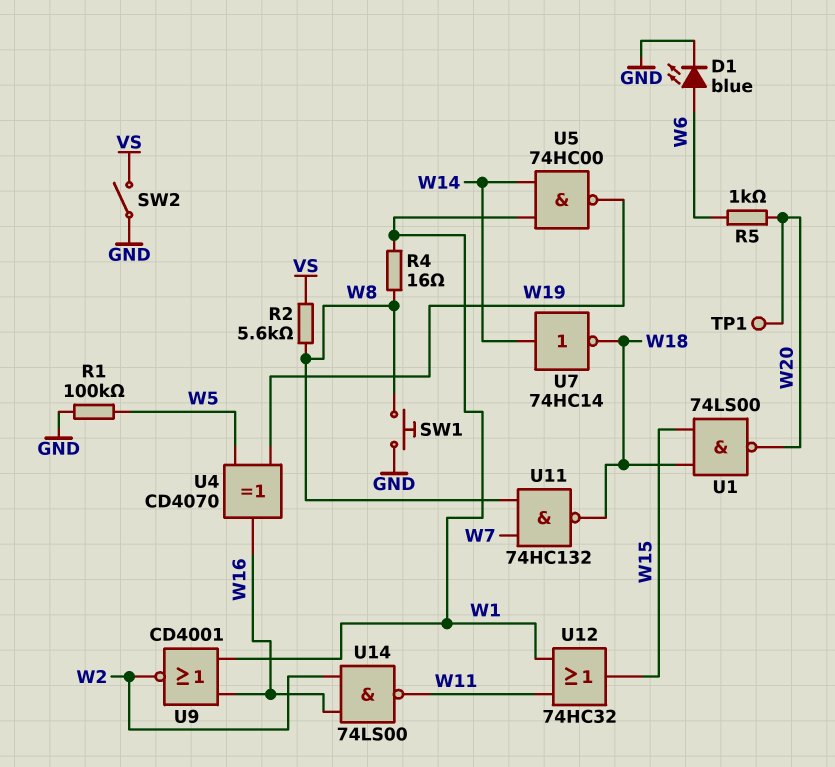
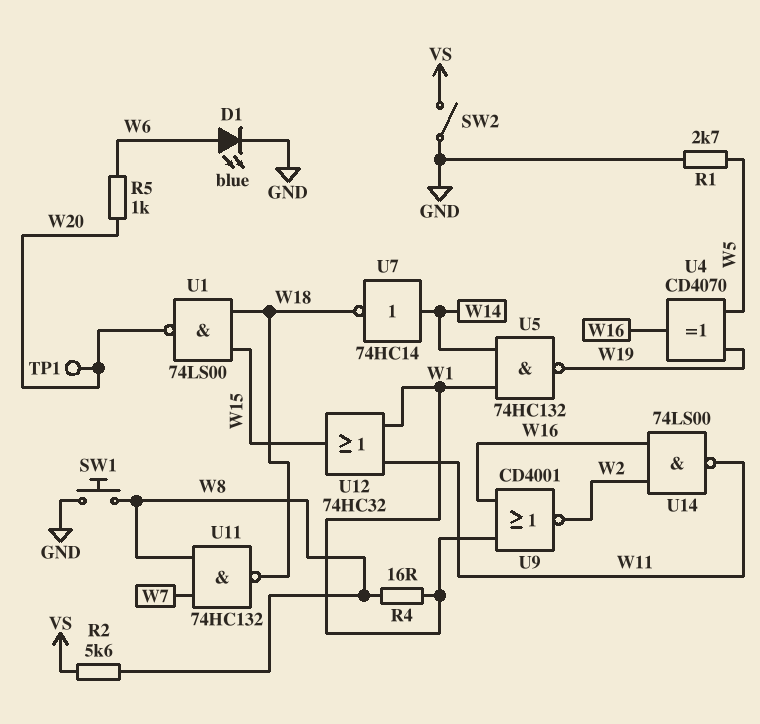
R1: 100k (GND, W5) -> 2.7k (GND, W5)
U5: NAND 74HC00 (in W1, in W14, out W19) -> NAND 74HC132 (in W1, in W14, out W19)

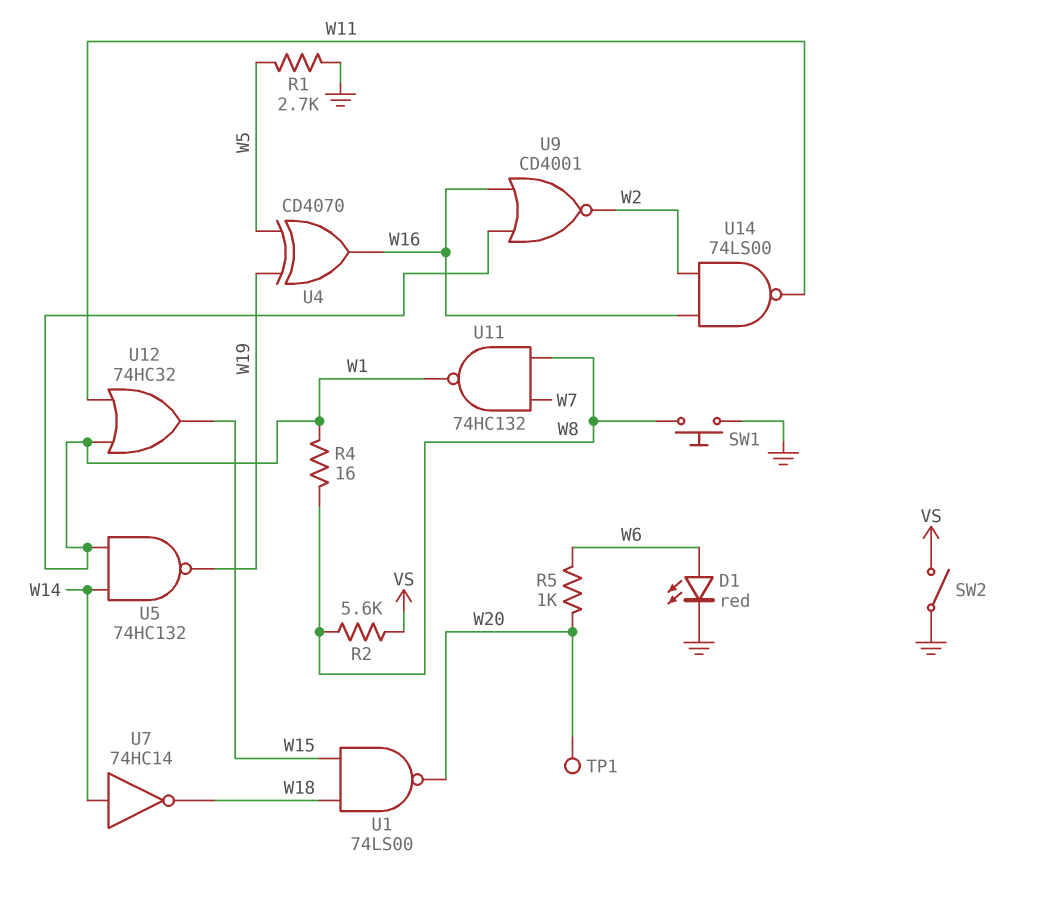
D1: LED blue (A W6, K GND) -> LED red (A W6, K GND)
U11: NAND 74HC132 (in W7, in W8, out W18) -> NAND 74HC132 (in W7, in W8, out W1)

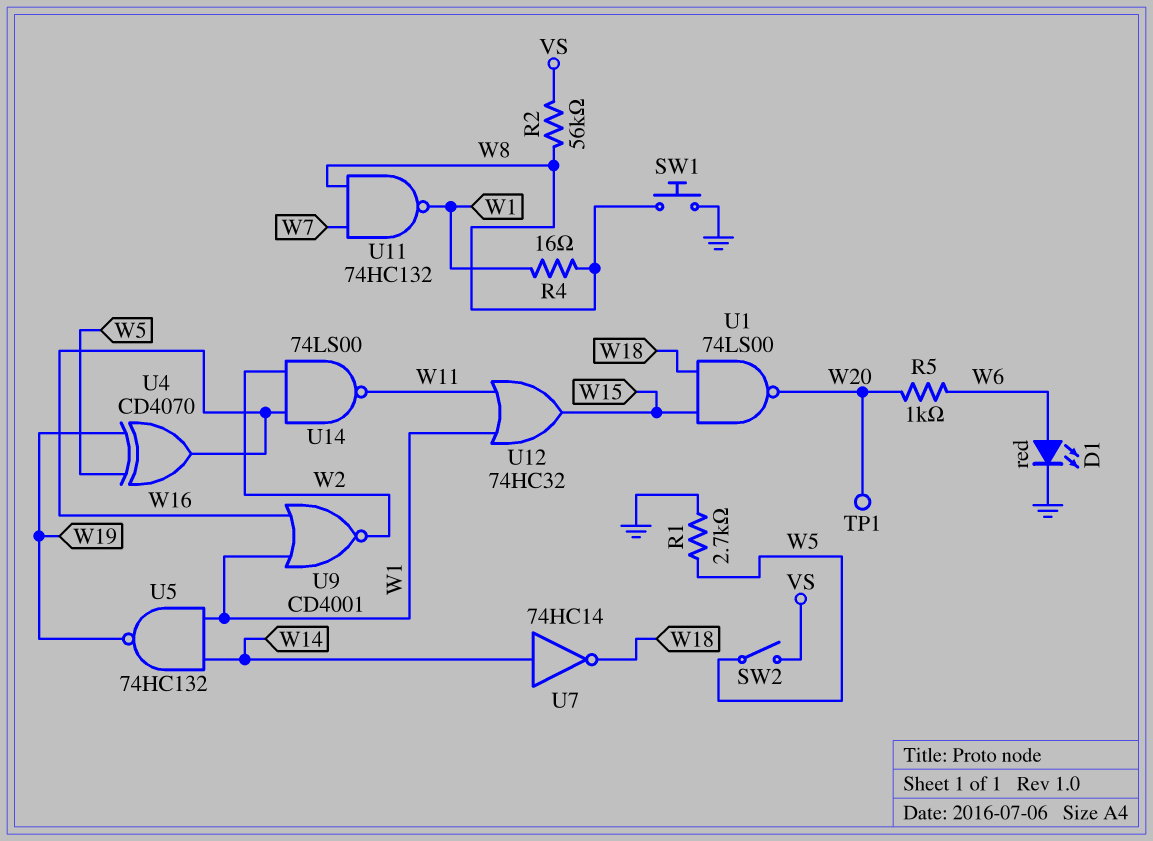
R2: 5.6k (VS, W8) -> 56k (VS, W8)
SW2: switch (GND, VS) -> switch (VS, W5)

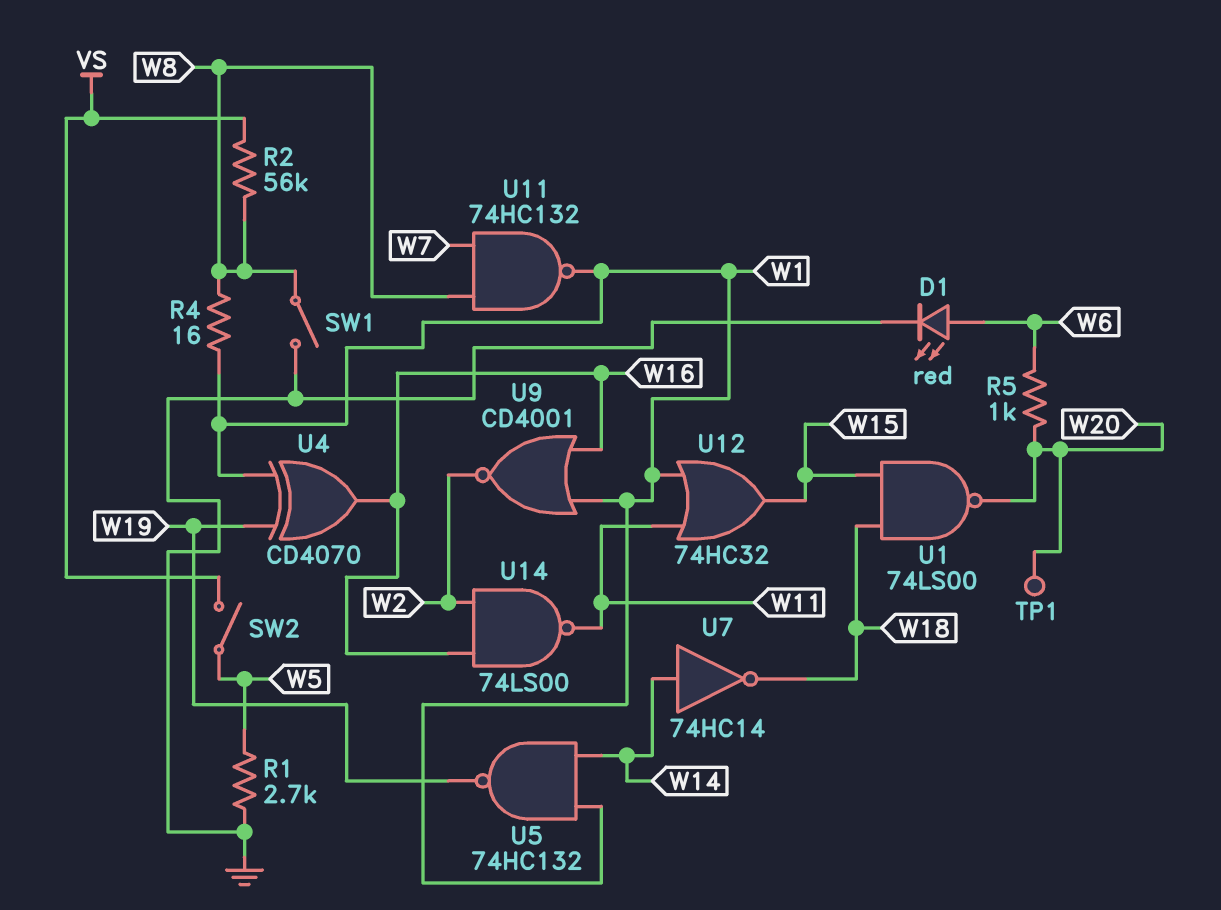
SW1: button (GND, W8) -> switch (GND, W8)
U4: XOR CD4070 (in W5, in W19, out W16) -> XOR CD4070 (in W1, in W19, out W16)

